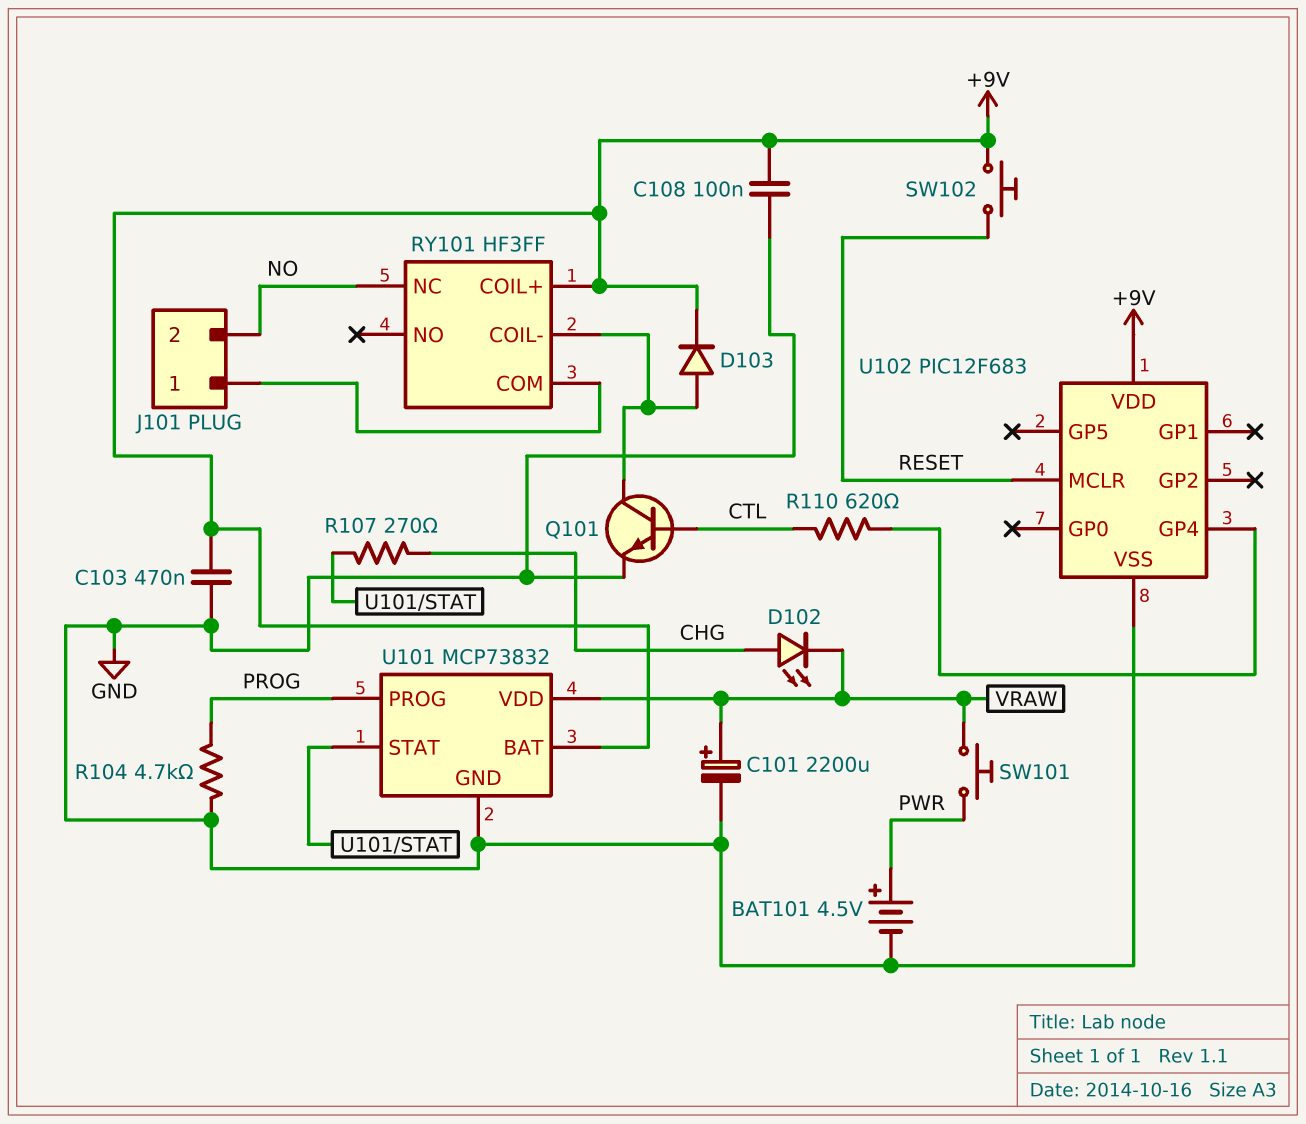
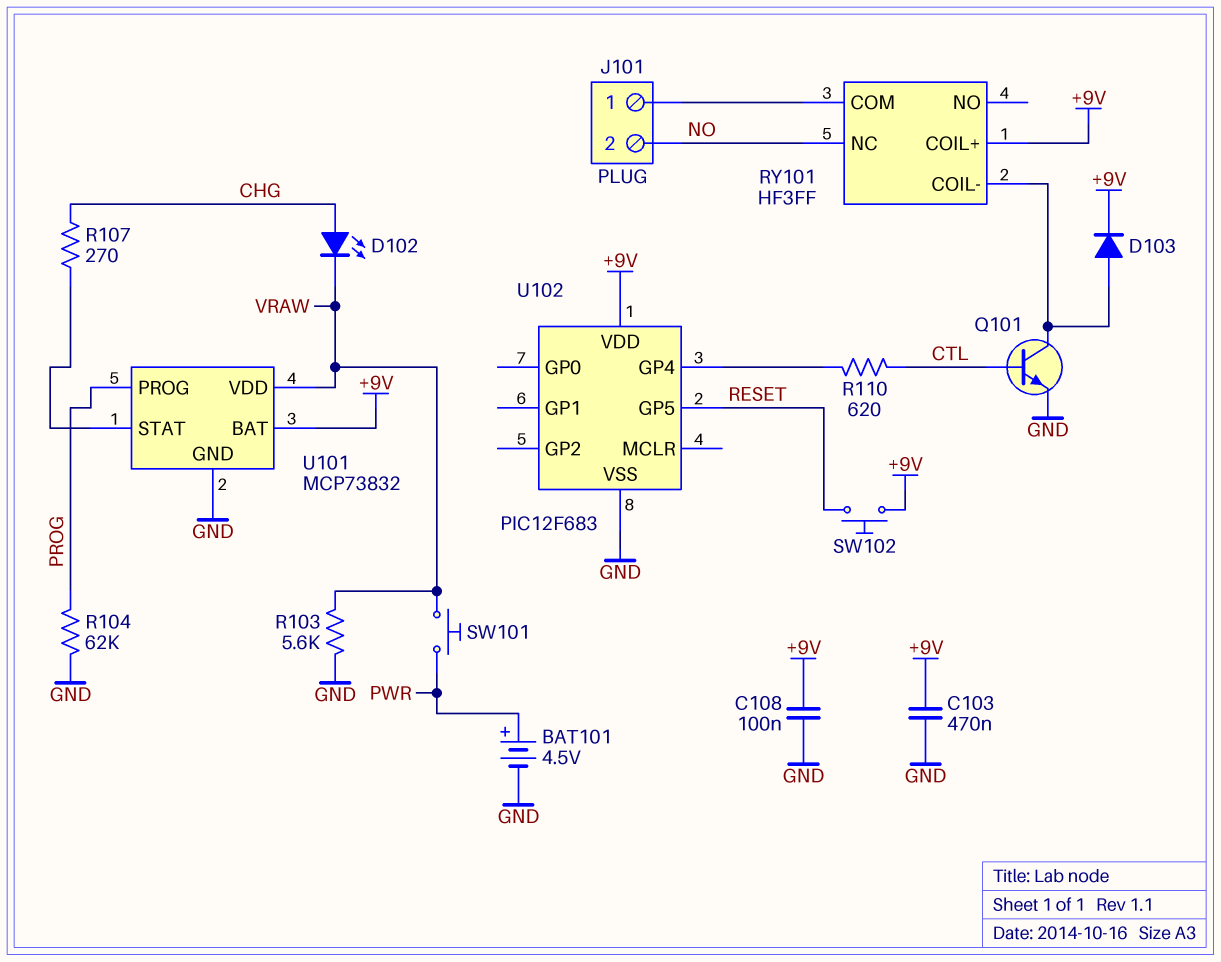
C101: 2200uF (plus VRAW, minus GND) -> none
R103: none -> 5.6k (GND, VRAW)
R104: 4.7k (GND, PROG) -> 62k (GND, PROG)
U102 pin GP5: none -> RESET
U102 pin MCLR: RESET -> none

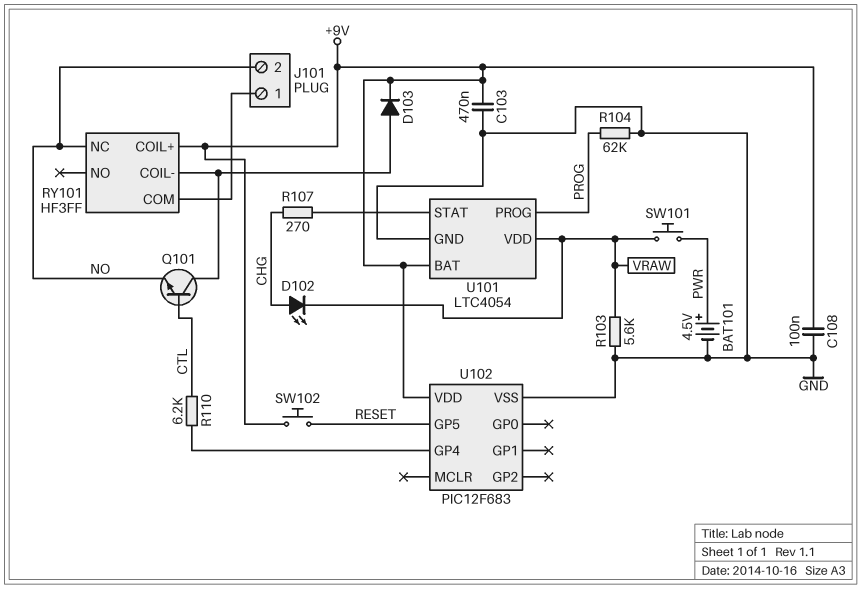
Q101: NPN (B CTL, C RY101/COIL-, E GND) -> NPN (B CTL, C RY101/COIL-, E NO)
R110: 620 (CTL, U102/GP4) -> 6.2k (CTL, U102/GP4)
U101: MCP73832 -> LTC4054

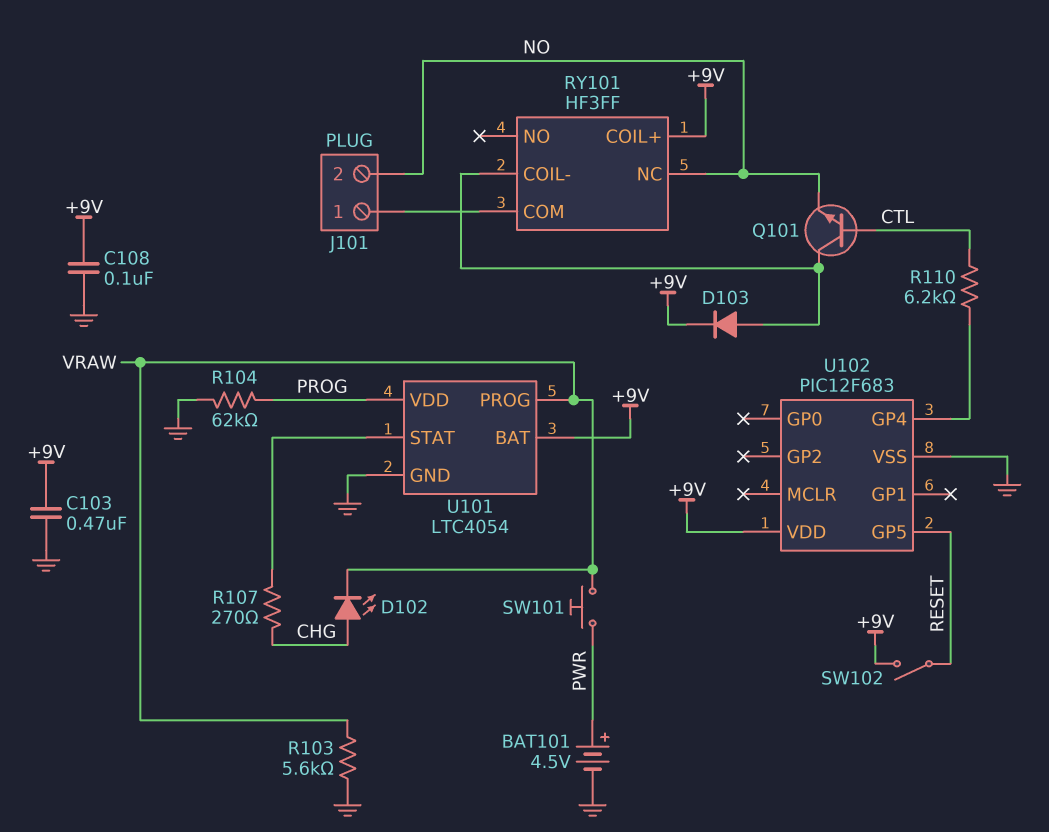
SW102: button (+9V, RESET) -> switch (+9V, RESET)
U101 pin PROG: PROG -> VRAW
U101 pin VDD: VRAW -> PROG

